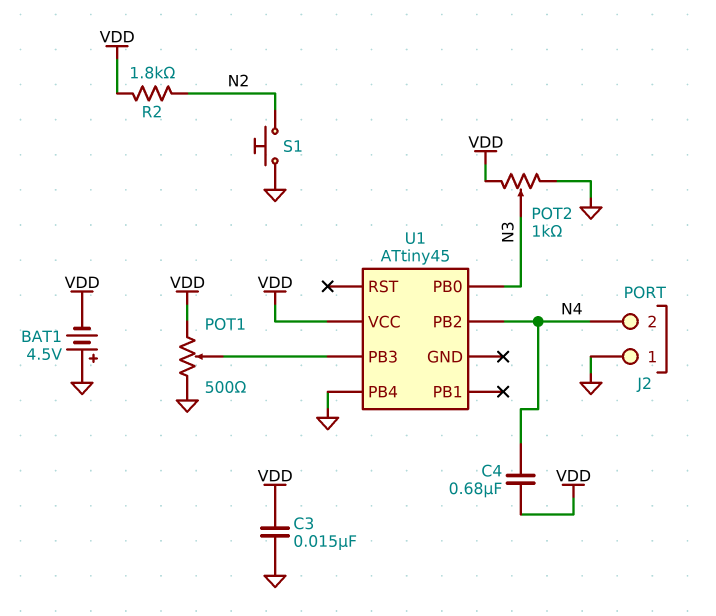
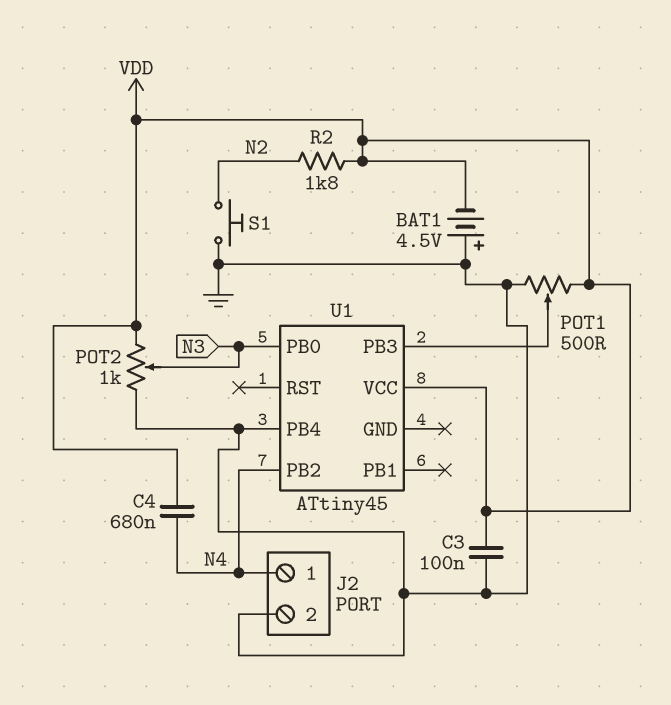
C3: 15nF (GND, VDD) -> 100nF (GND, VDD)
J2 pin 1: GND -> N4
J2 pin 2: N4 -> GND

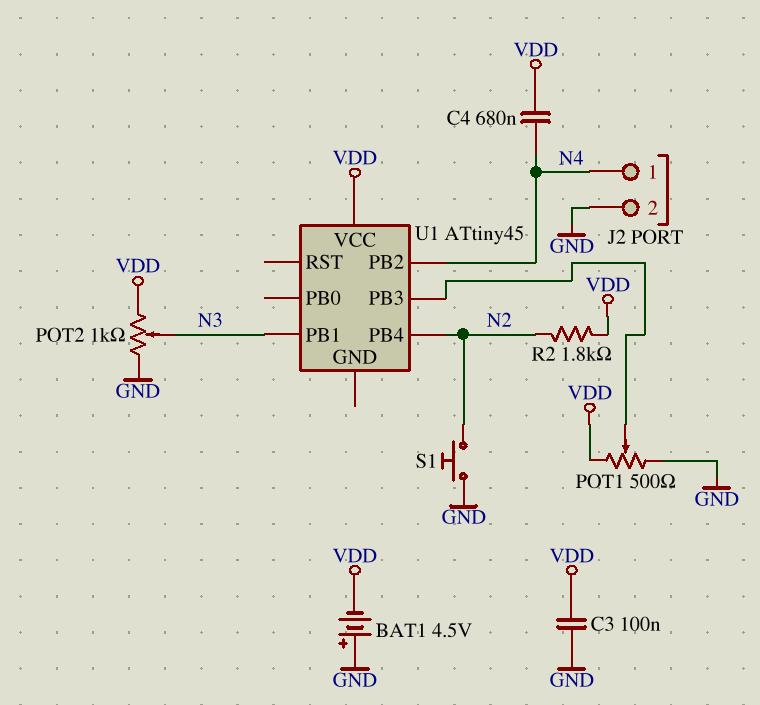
U1 pin PB0: N3 -> none
U1 pin PB1: none -> N3
U1 pin PB4: GND -> N2

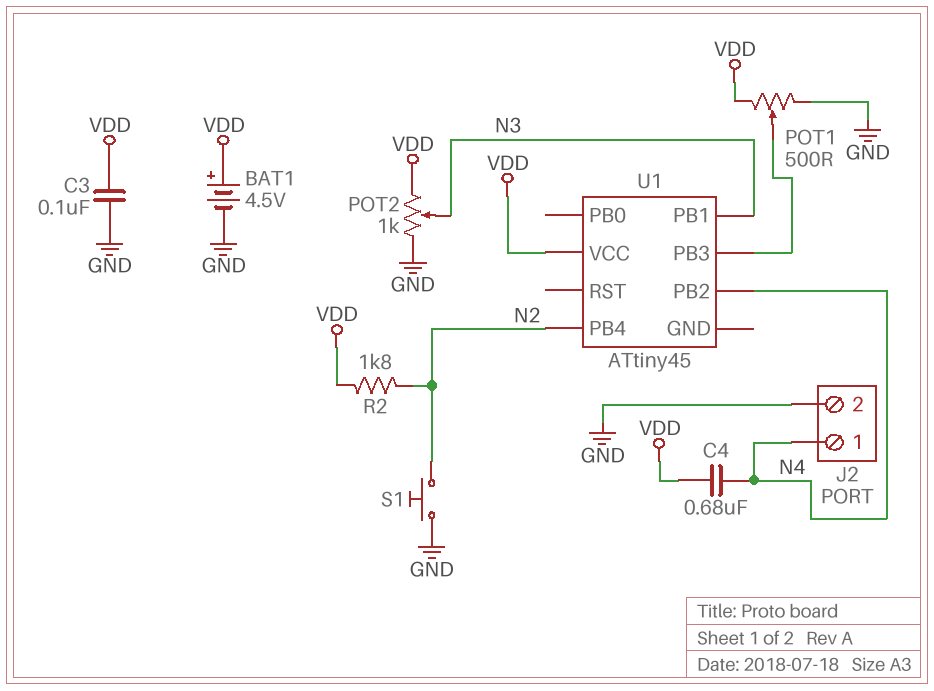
BAT1: 4.5V (plus GND, minus VDD) -> 4.5V (plus VDD, minus GND)

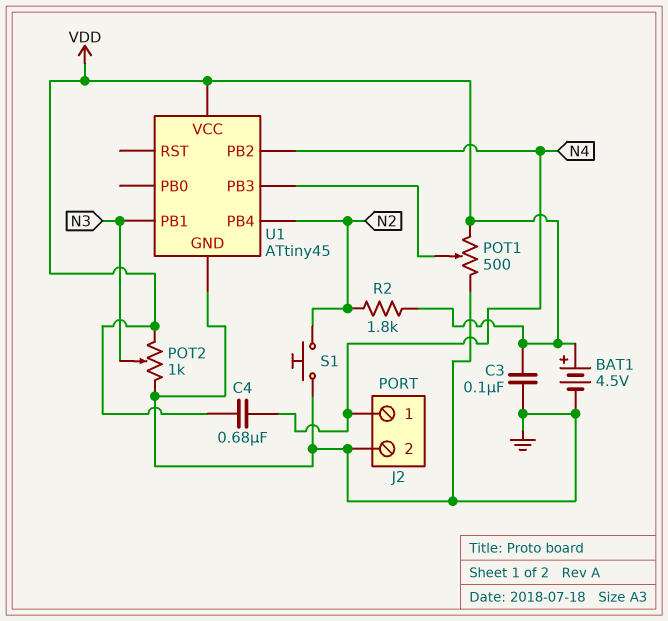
U1 pin GND: none -> GND

